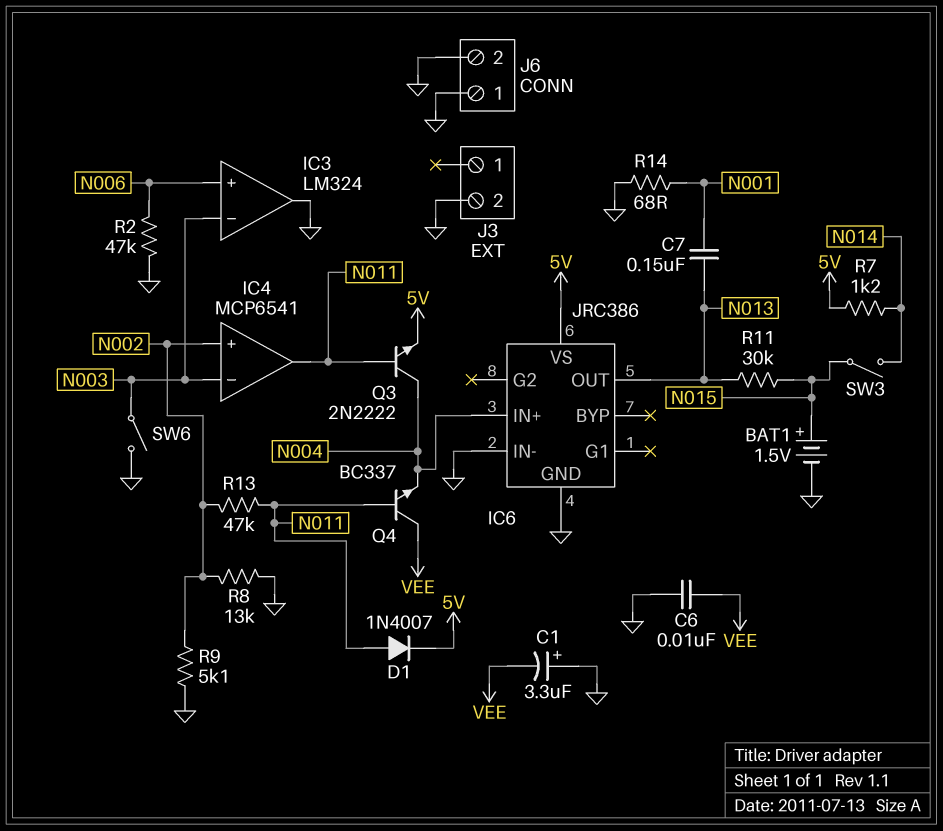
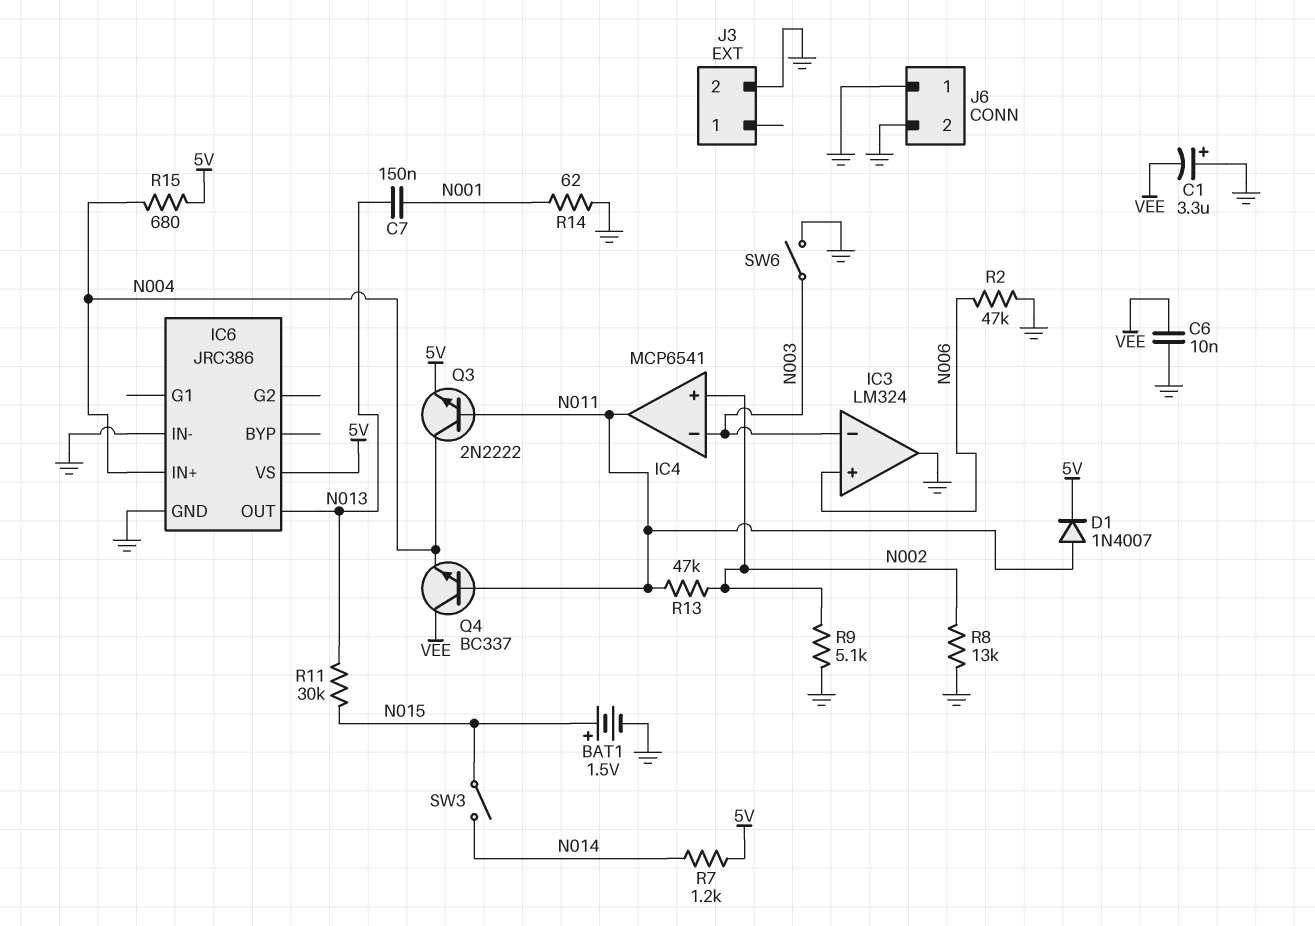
R14: 68 (GND, N001) -> 62 (GND, N001)
R15: none -> 680 (5V, N004)

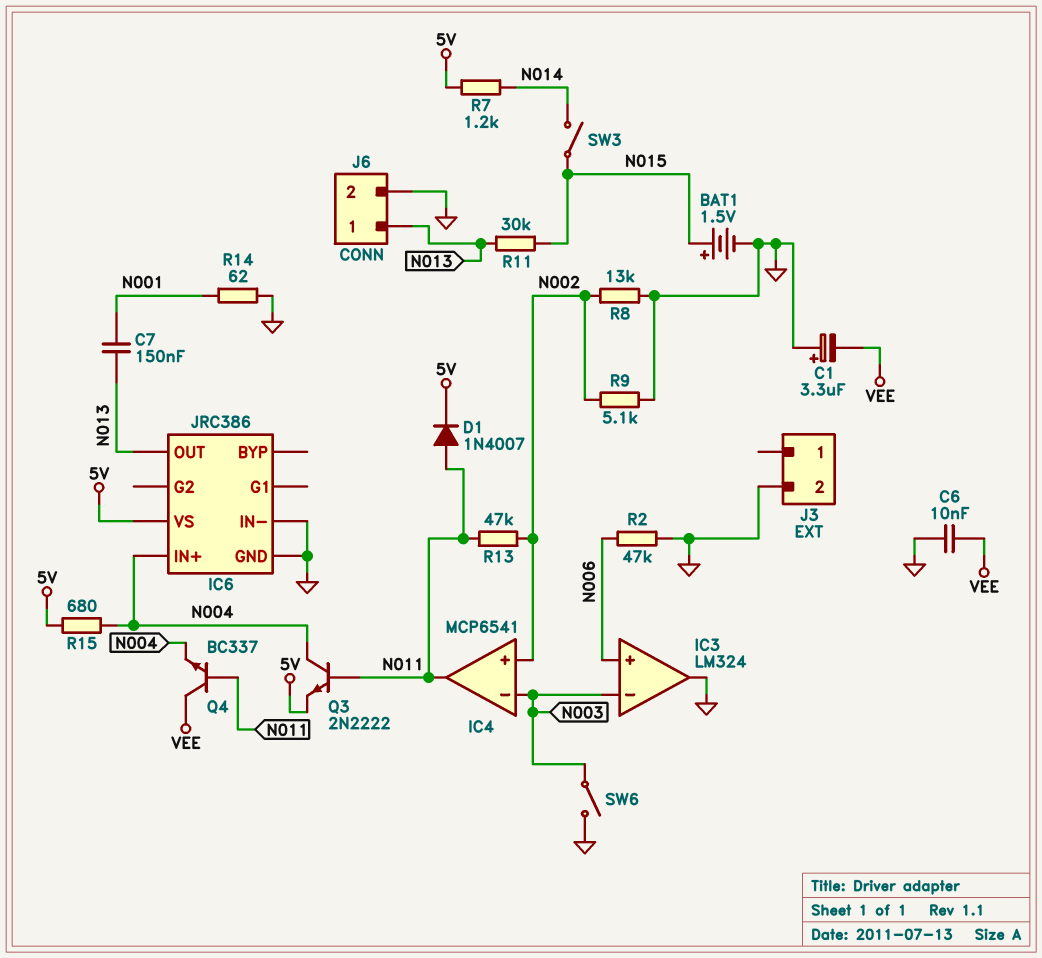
J6 pin 1: GND -> N013

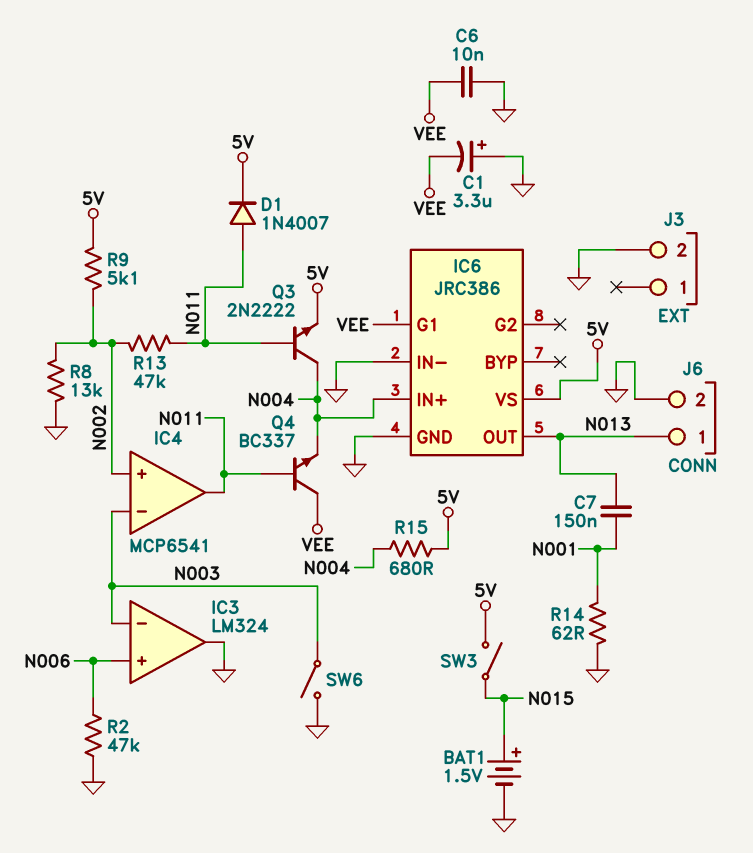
IC6 pin G1: none -> VEE
R7: 1.2k (5V, N014) -> none
R9: 5.1k (GND, N002) -> 5.1k (5V, N002)
R11: 30k (N013, N015) -> none
SW3: switch (N014, N015) -> switch (5V, N015)

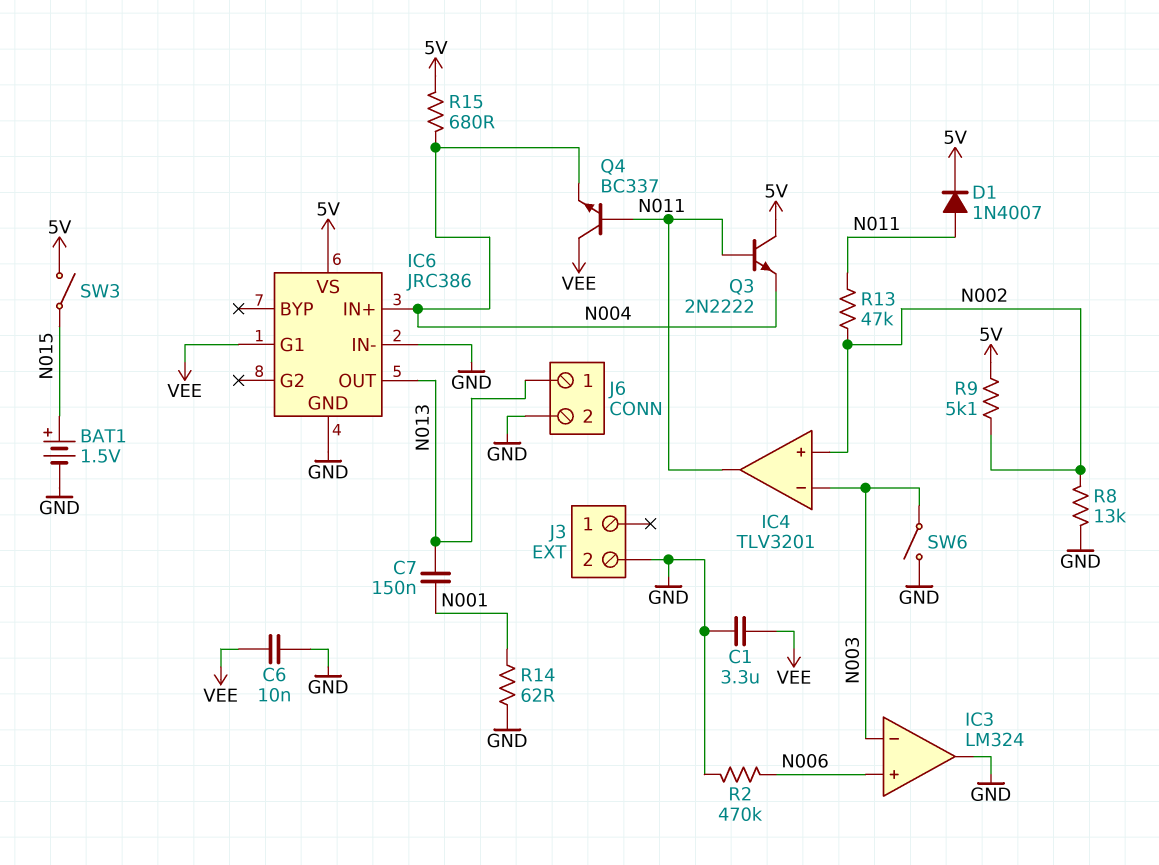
C1: 3.3uF (plus GND, minus VEE) -> 3.3uF (GND, VEE)
IC4: MCP6541 -> TLV3201
Q3: NPN 2N2222 (B N011, C N004, E 5V) -> NPN 2N2222 (B N011, C 5V, E N004)
R2: 47k (GND, N006) -> 470k (GND, N006)

